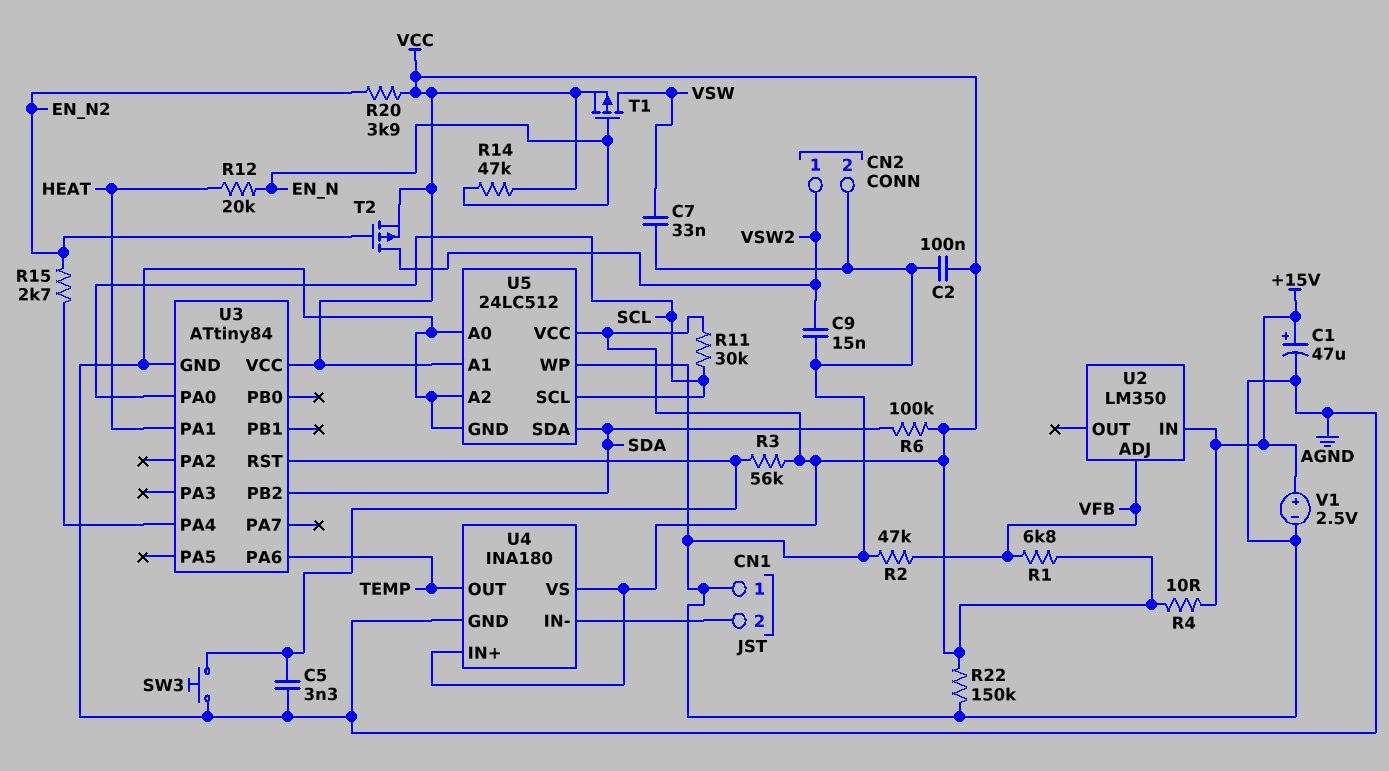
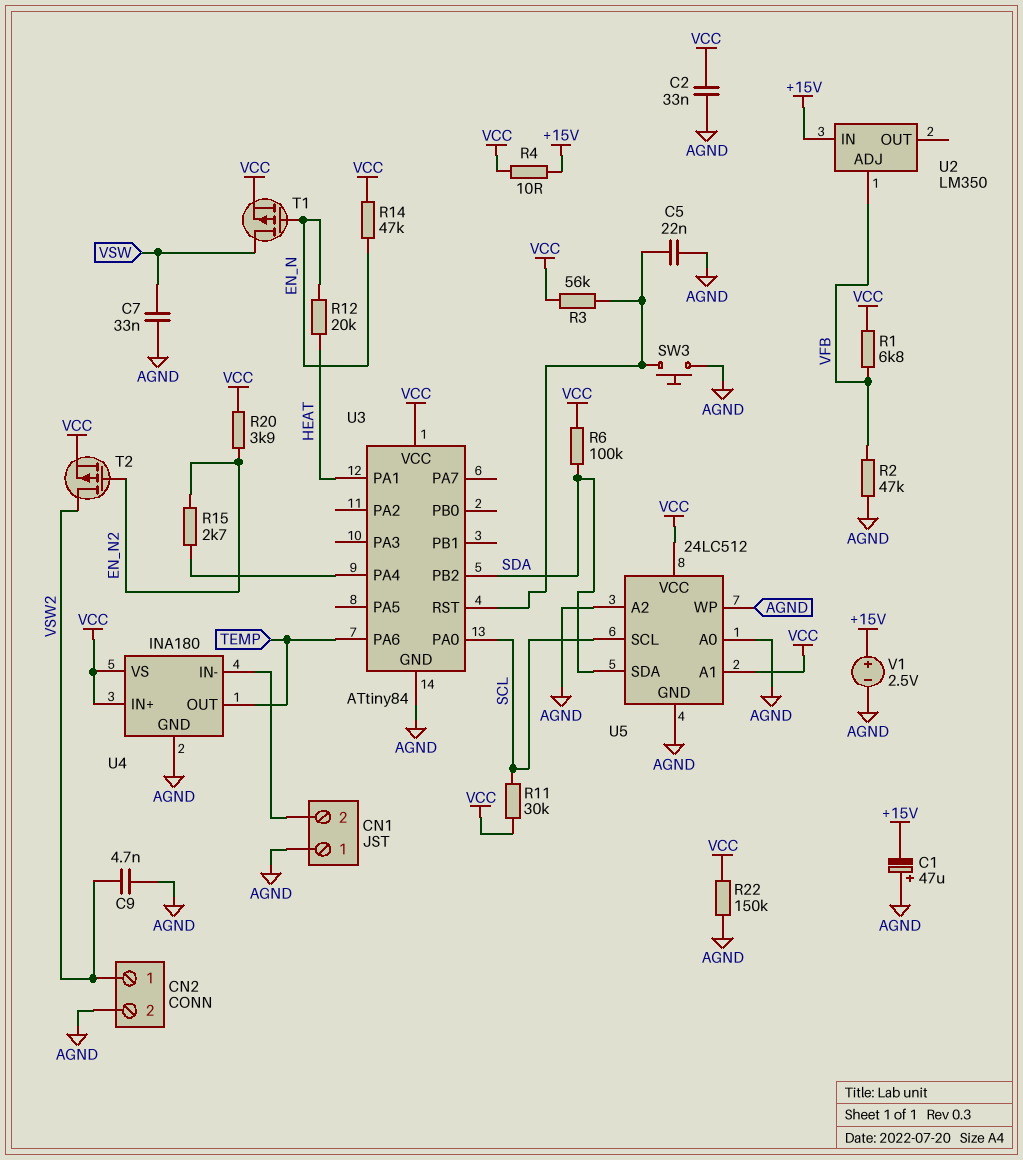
C1: 47uF (plus +15V, minus AGND) -> 47uF (plus AGND, minus +15V)
C2: 100nF (AGND, VCC) -> 33nF (AGND, VCC)
C5: 3.3nF (AGND, U3/RST) -> 22nF (AGND, U3/RST)
C9: 15nF (AGND, VSW2) -> 4.7nF (AGND, VSW2)

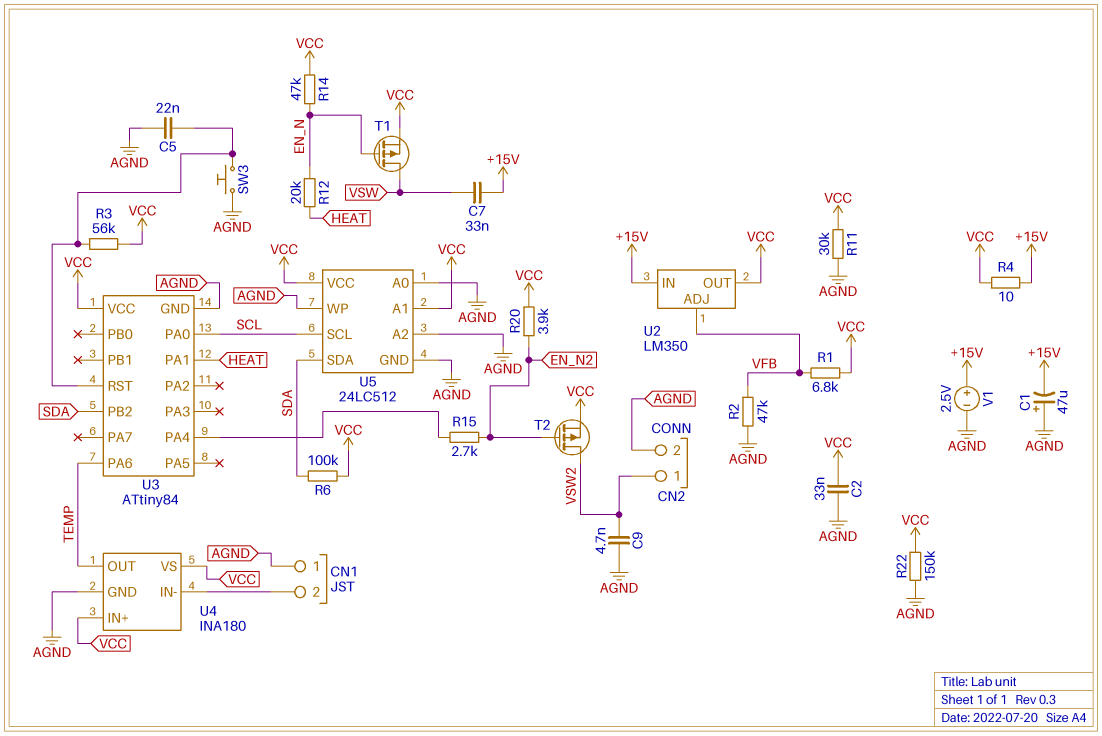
C7: 33nF (AGND, VSW) -> 33nF (+15V, VSW)
R11: 30k (SCL, VCC) -> 30k (AGND, VCC)
U2 pin OUT: none -> VCC

